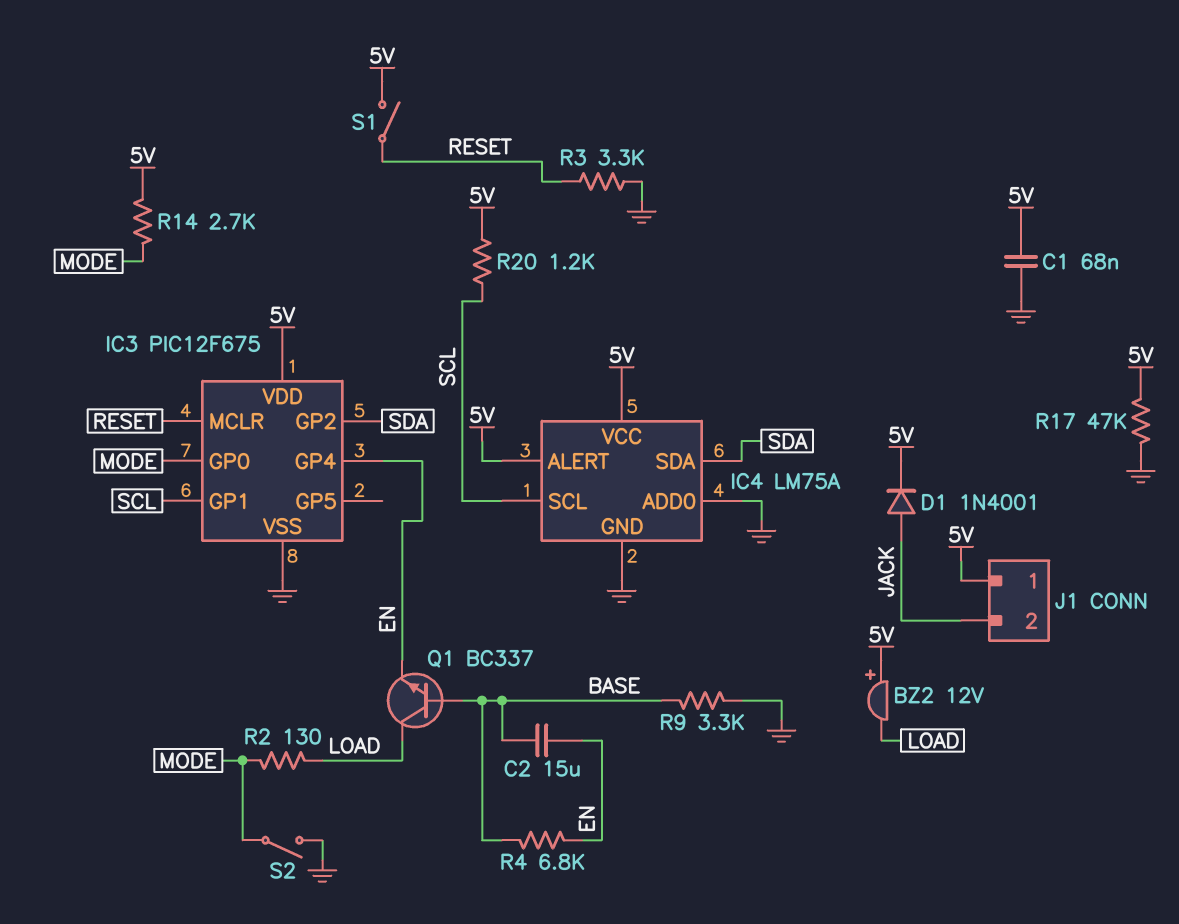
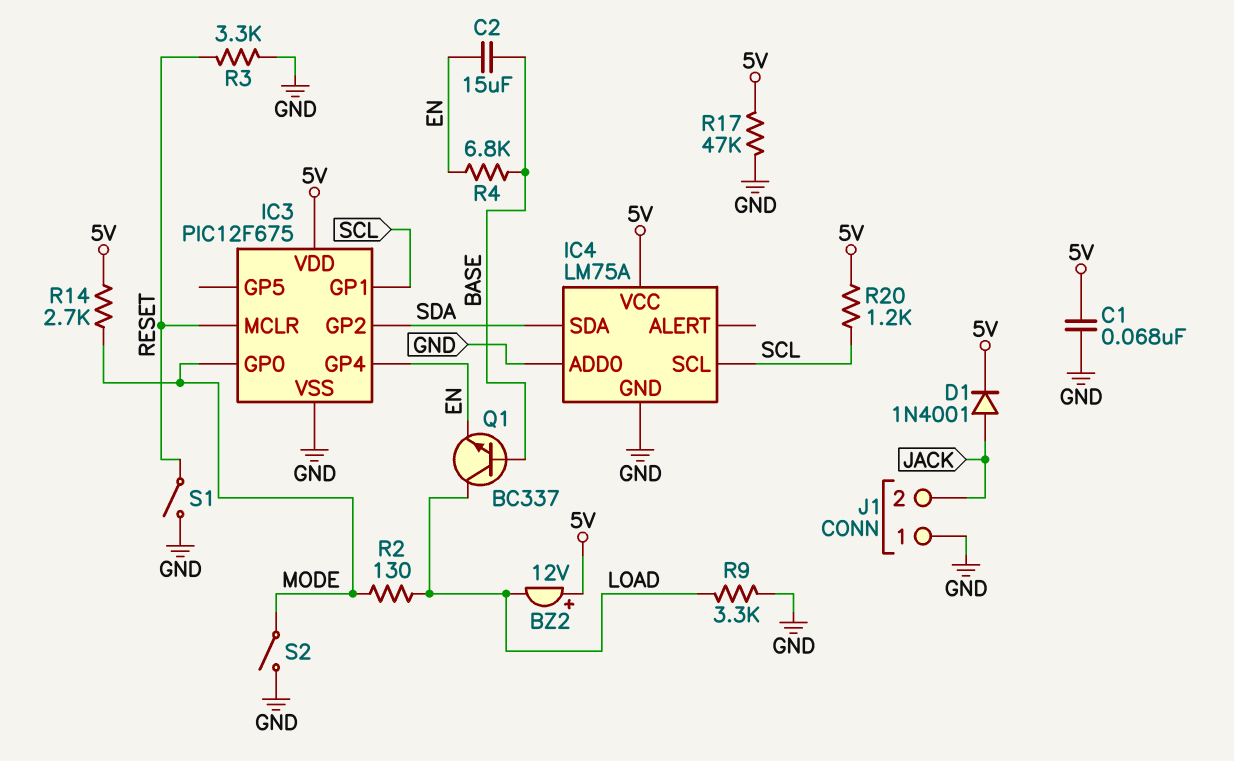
IC4 pin ALERT: 5V -> none
J1 pin 1: 5V -> GND
R9: 3.3k (BASE, GND) -> 3.3k (GND, LOAD)
S1: switch (5V, RESET) -> switch (GND, RESET)

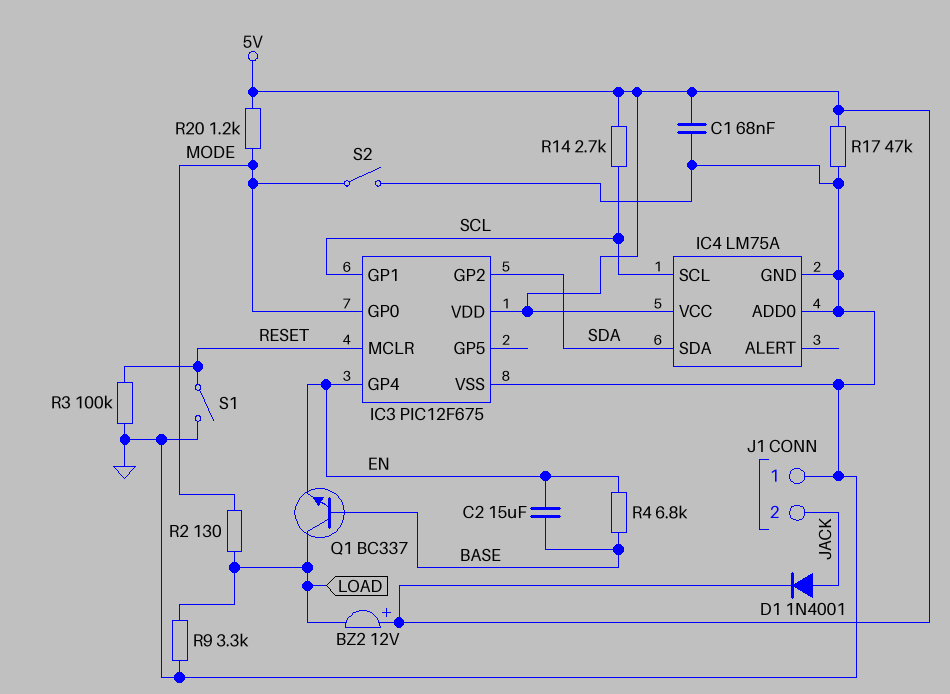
R3: 3.3k (GND, RESET) -> 100k (GND, RESET)
R14: 2.7k (5V, MODE) -> 2.7k (5V, SCL)
R20: 1.2k (5V, SCL) -> 1.2k (5V, MODE)

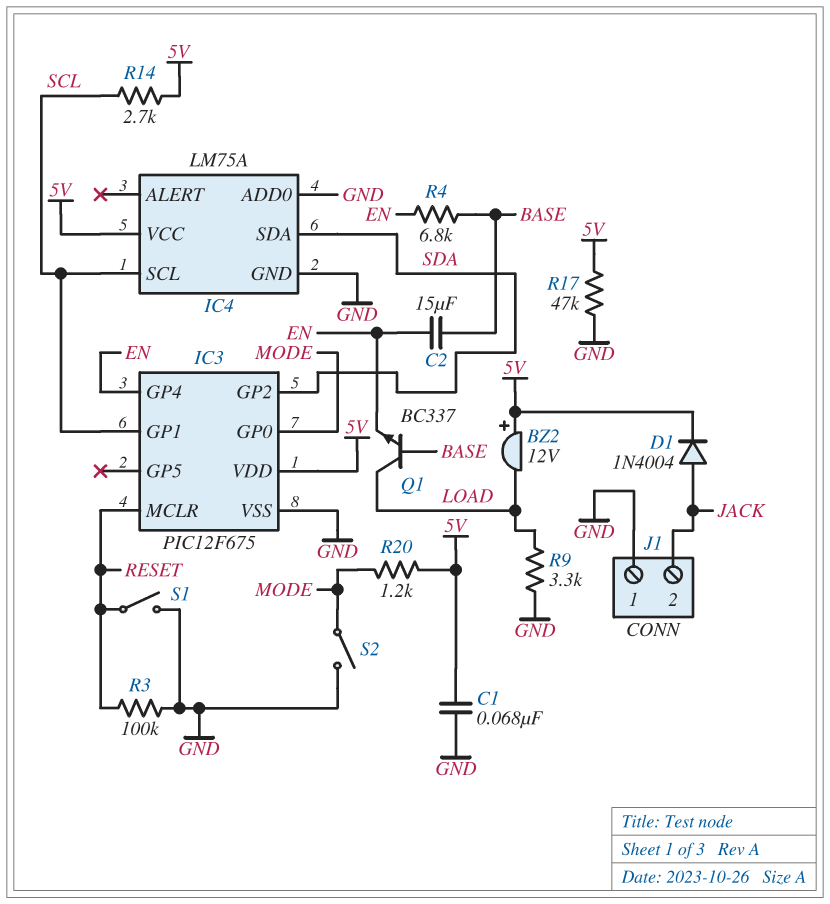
D1: diode 1N4001 (A JACK, K 5V) -> diode 1N4004 (A JACK, K 5V)
R2: 130 (LOAD, MODE) -> none

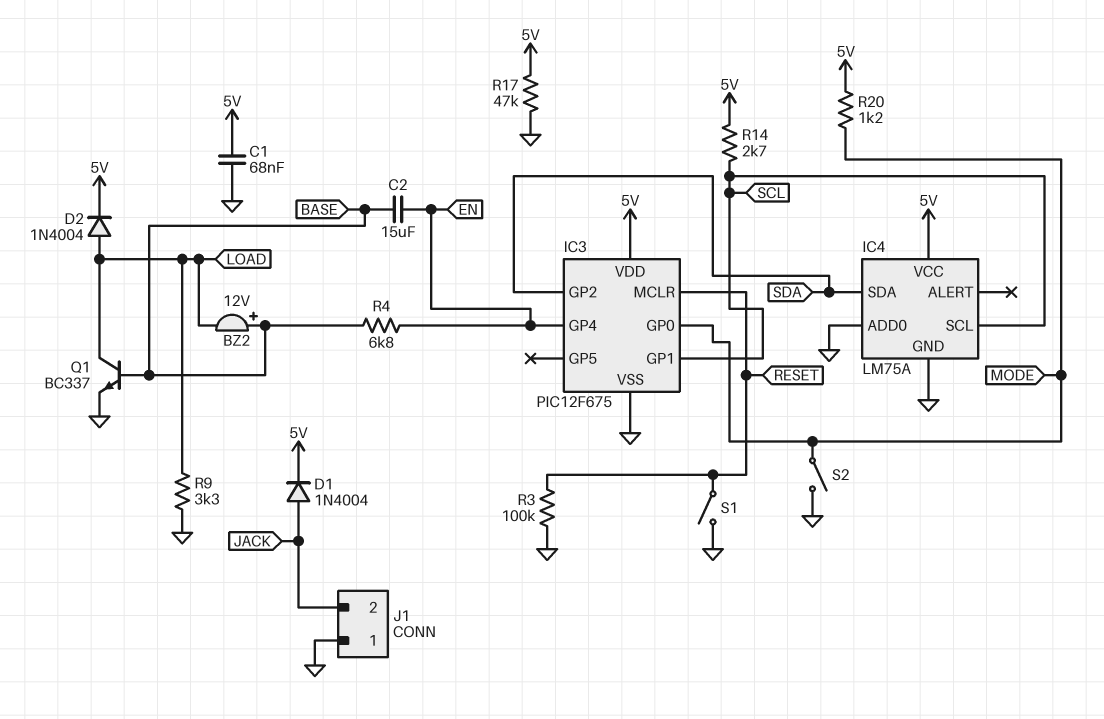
BZ2: buzzer 12V (plus 5V, minus LOAD) -> buzzer 12V (plus BASE, minus LOAD)
D2: none -> diode 1N4004 (A LOAD, K 5V)
Q1: NPN BC337 (B BASE, C LOAD, E EN) -> NPN BC337 (B BASE, C LOAD, E GND)

